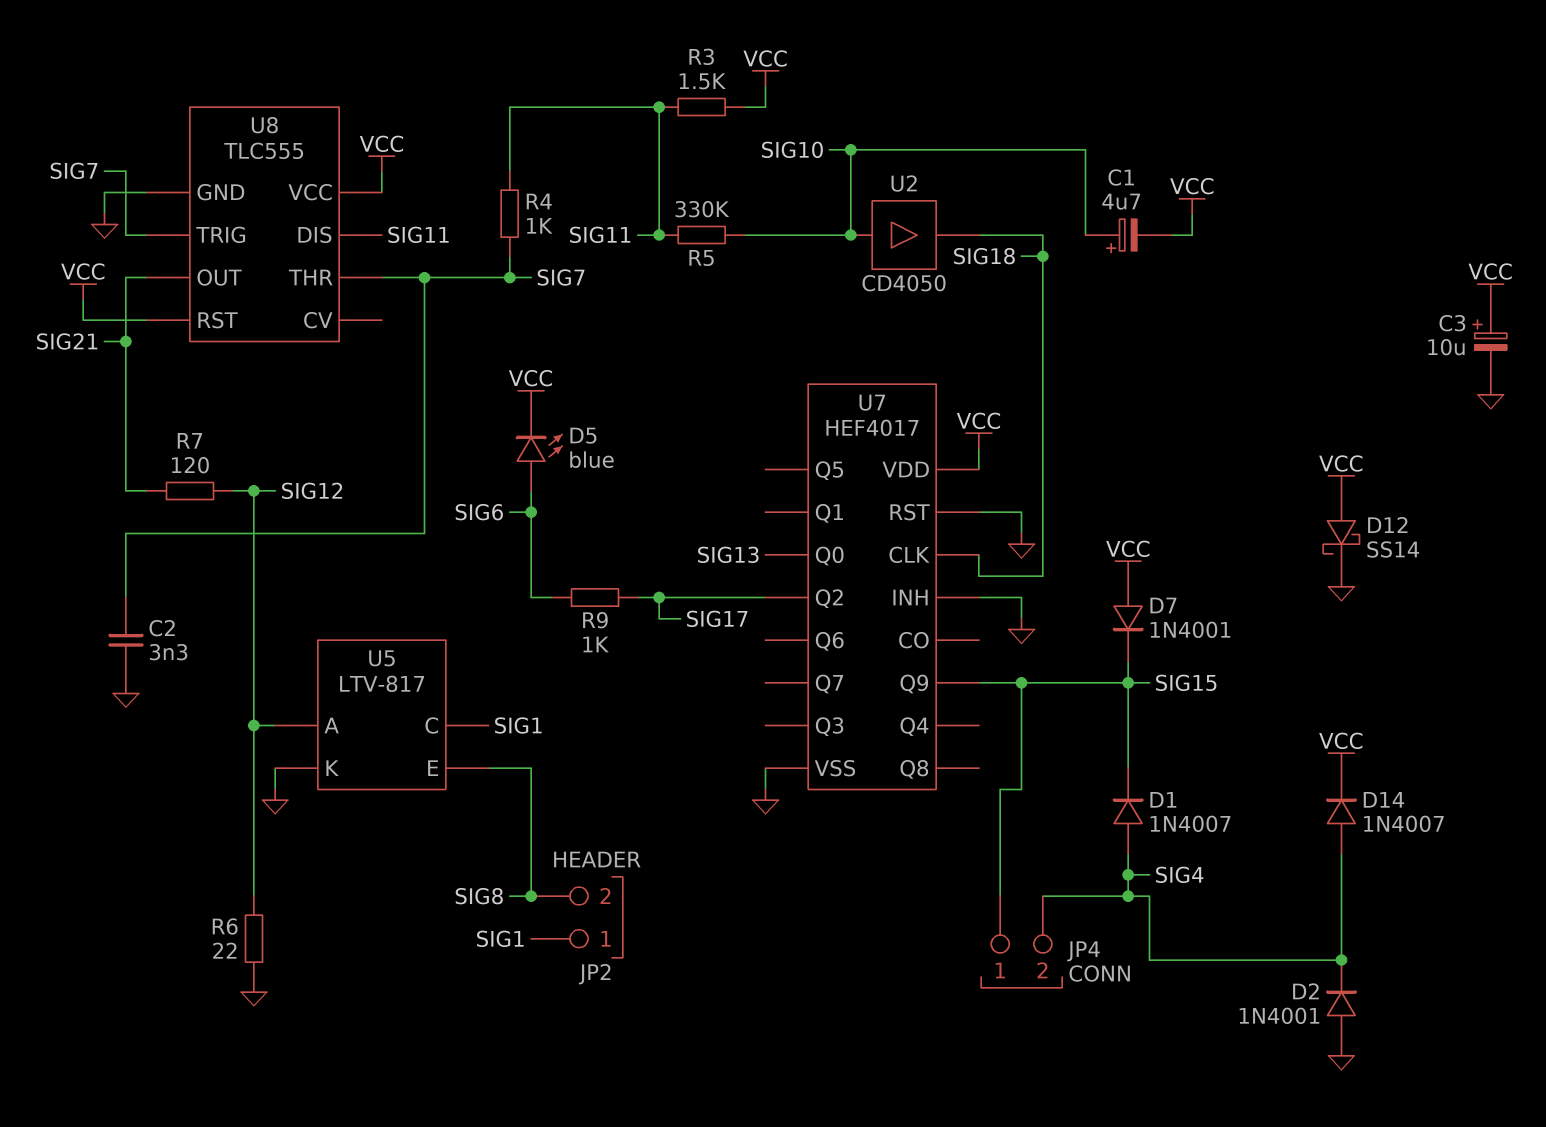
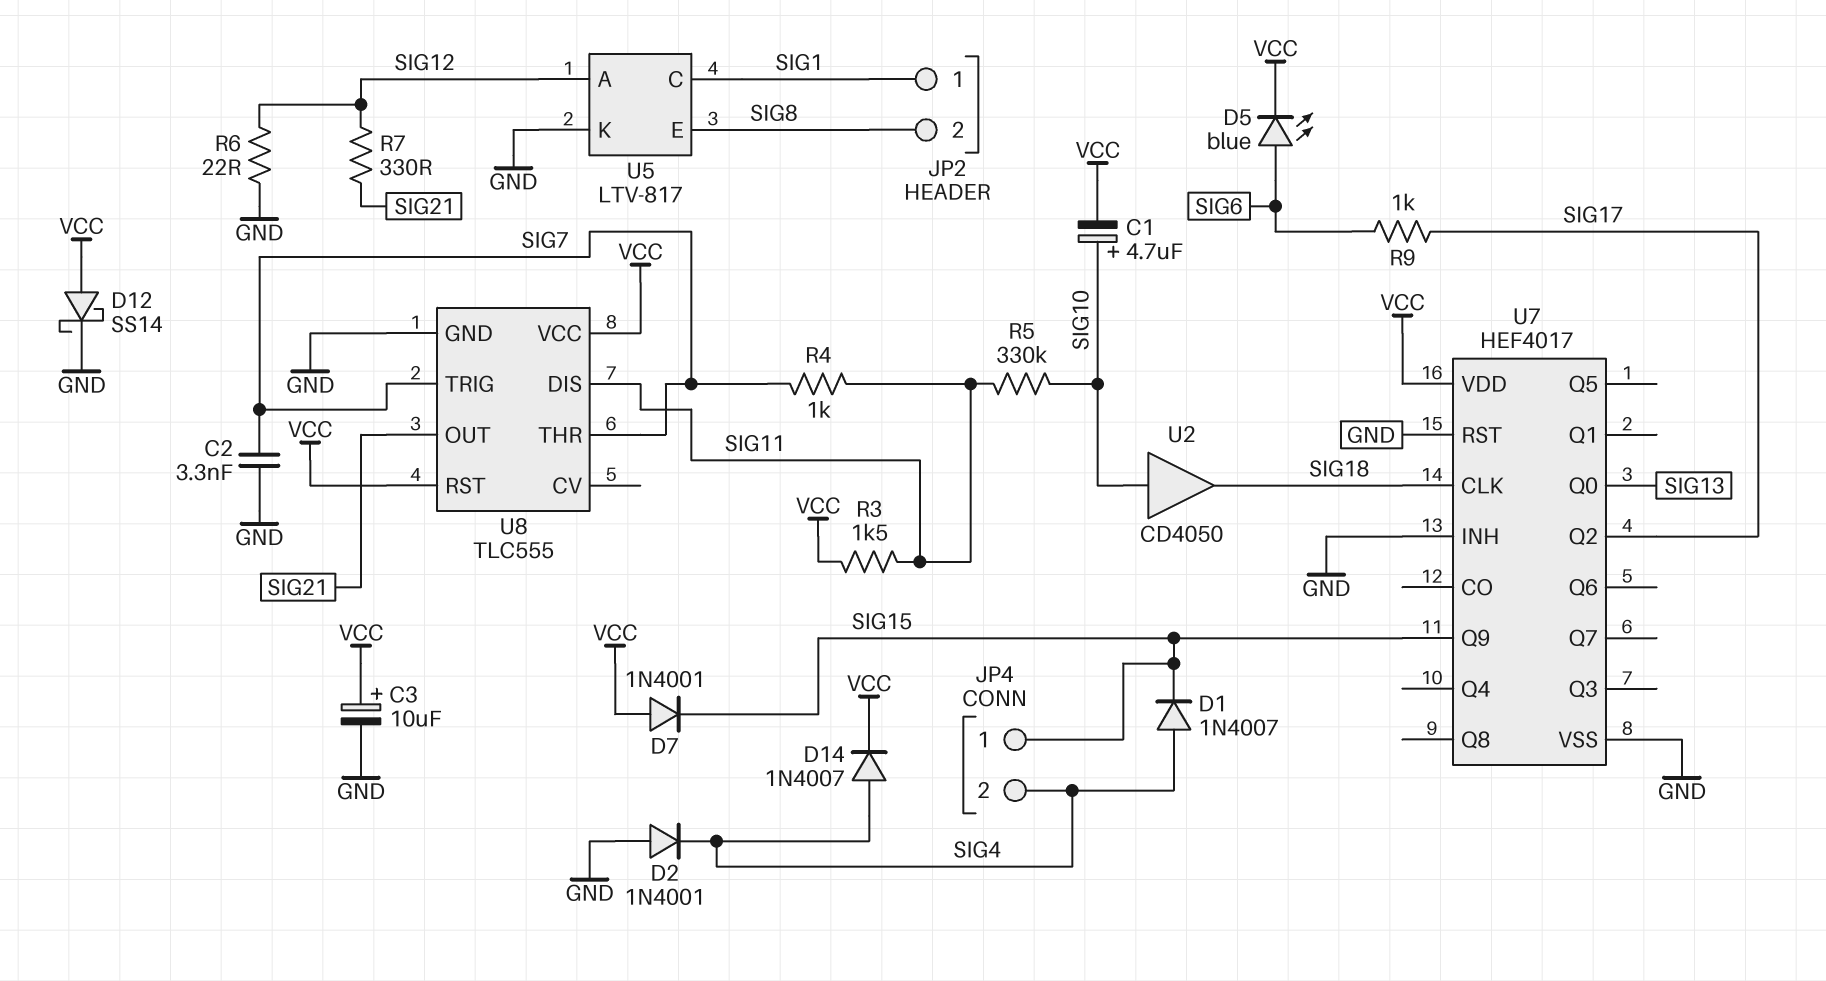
R7: 120 (SIG12, SIG21) -> 330 (SIG12, SIG21)

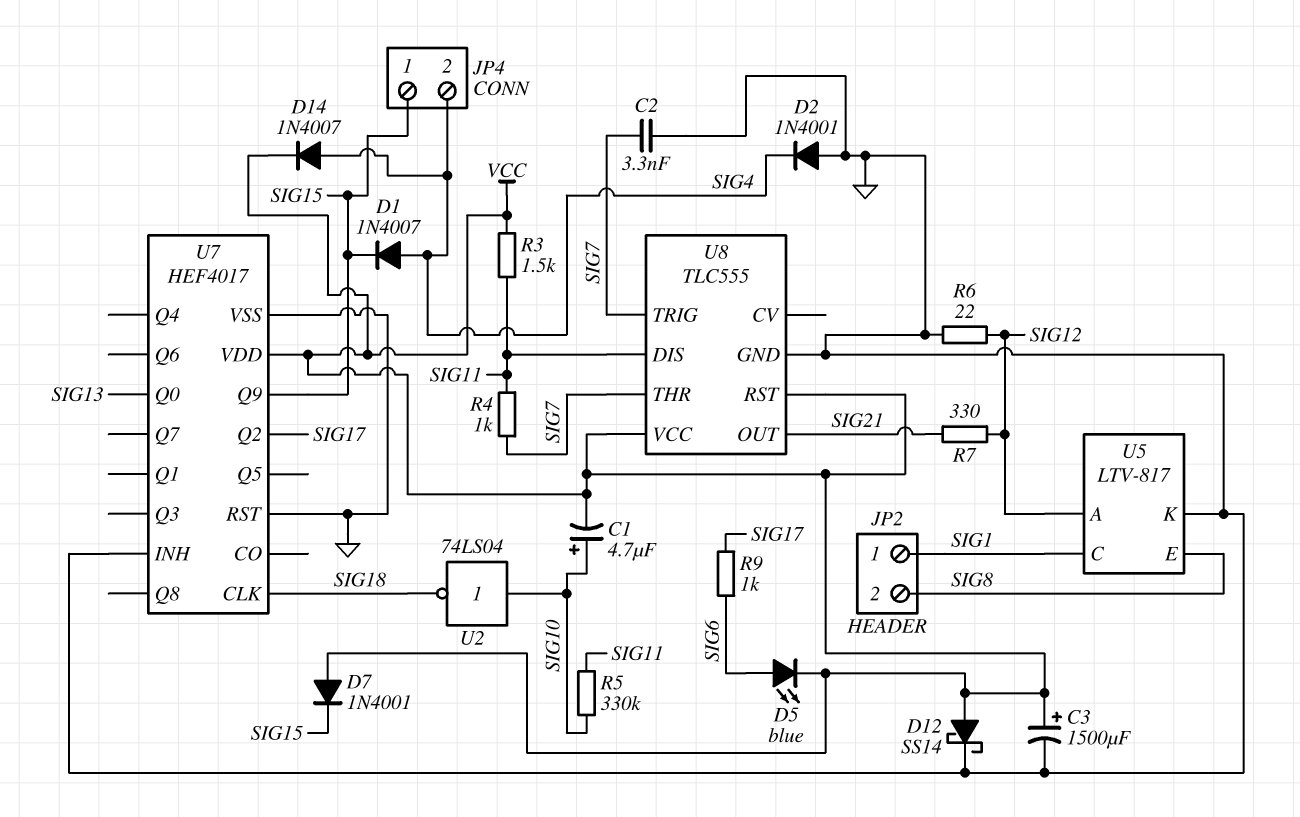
C3: 10uF (plus VCC, minus GND) -> 1500uF (plus VCC, minus GND)
U2: buffer CD4050 (in SIG10, out SIG18) -> NOT 74LS04 (in SIG10, out SIG18)

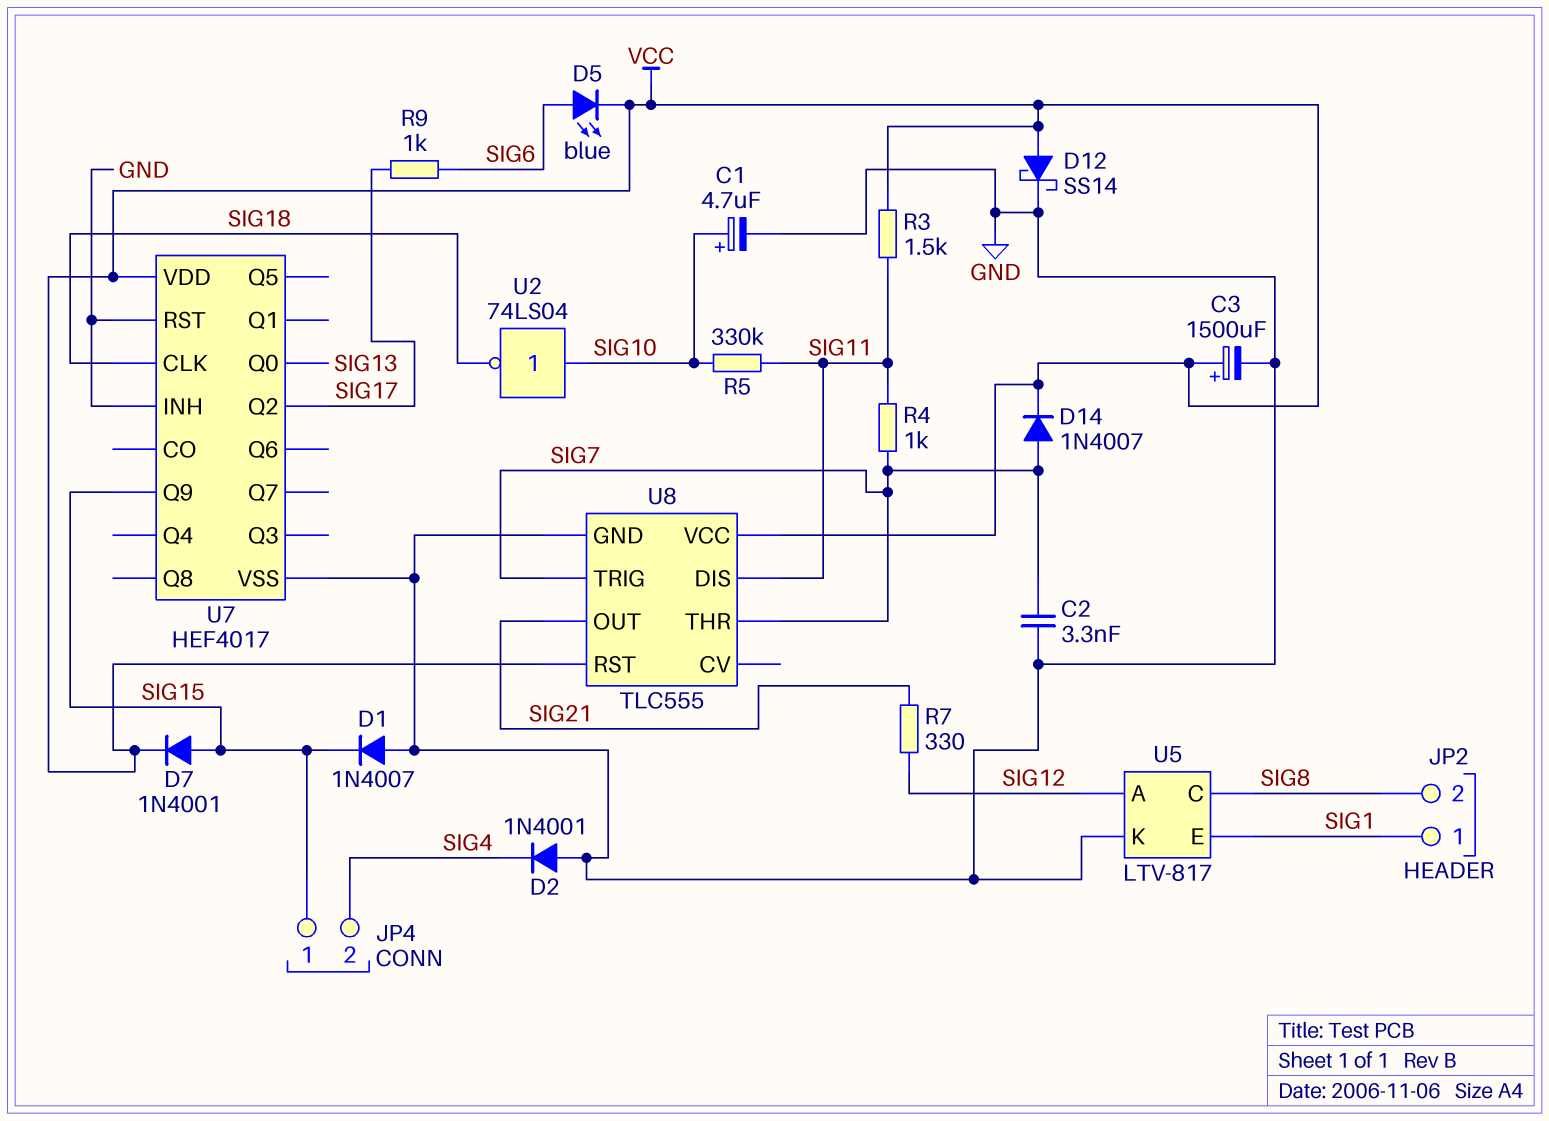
C1: 4.7uF (plus SIG10, minus VCC) -> 4.7uF (plus SIG10, minus GND)
D1: diode 1N4007 (A SIG4, K SIG15) -> diode 1N4007 (A GND, K SIG15)
D7: diode 1N4001 (A VCC, K SIG15) -> diode 1N4001 (A SIG15, K VCC)
D14: diode 1N4007 (A SIG4, K VCC) -> diode 1N4007 (A SIG7, K VCC)
R6: 22 (GND, SIG12) -> none
U5 pin C: SIG1 -> SIG8
U5 pin E: SIG8 -> SIG1

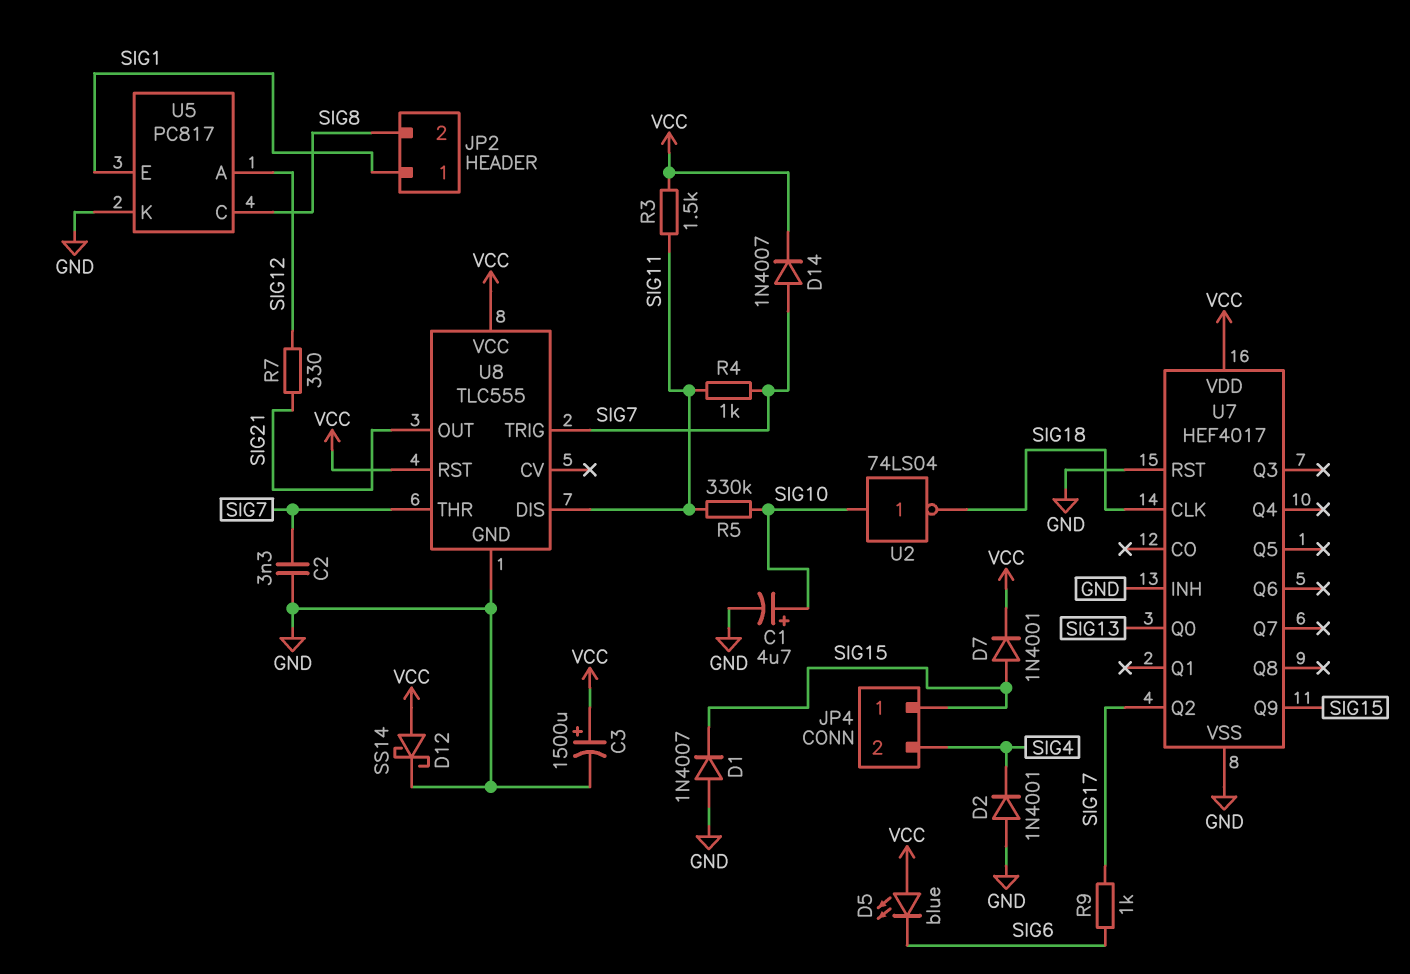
D5: LED blue (A SIG6, K VCC) -> LED blue (A VCC, K SIG6)
U5: LTV-817 -> PC817

